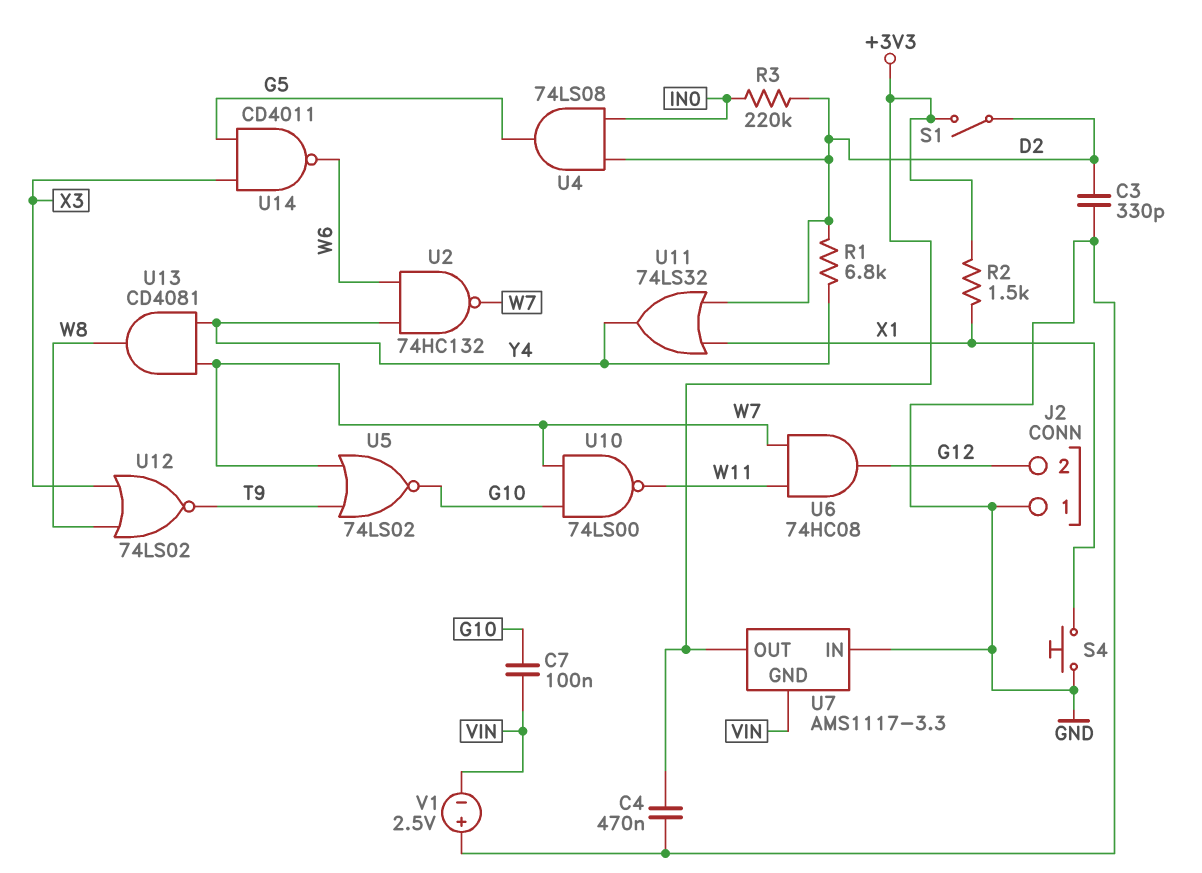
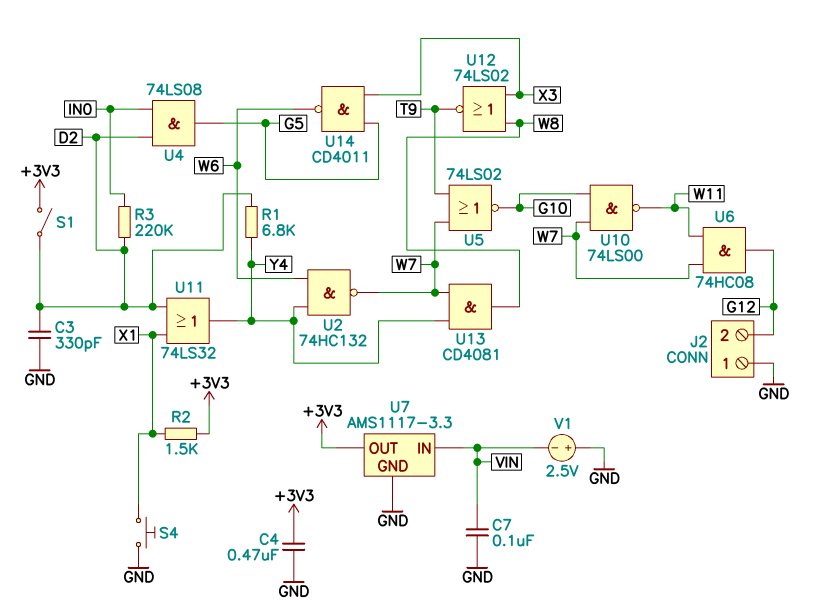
C7: 100nF (G10, VIN) -> 100nF (GND, VIN)
U7 pin GND: VIN -> GND
U7 pin IN: GND -> VIN

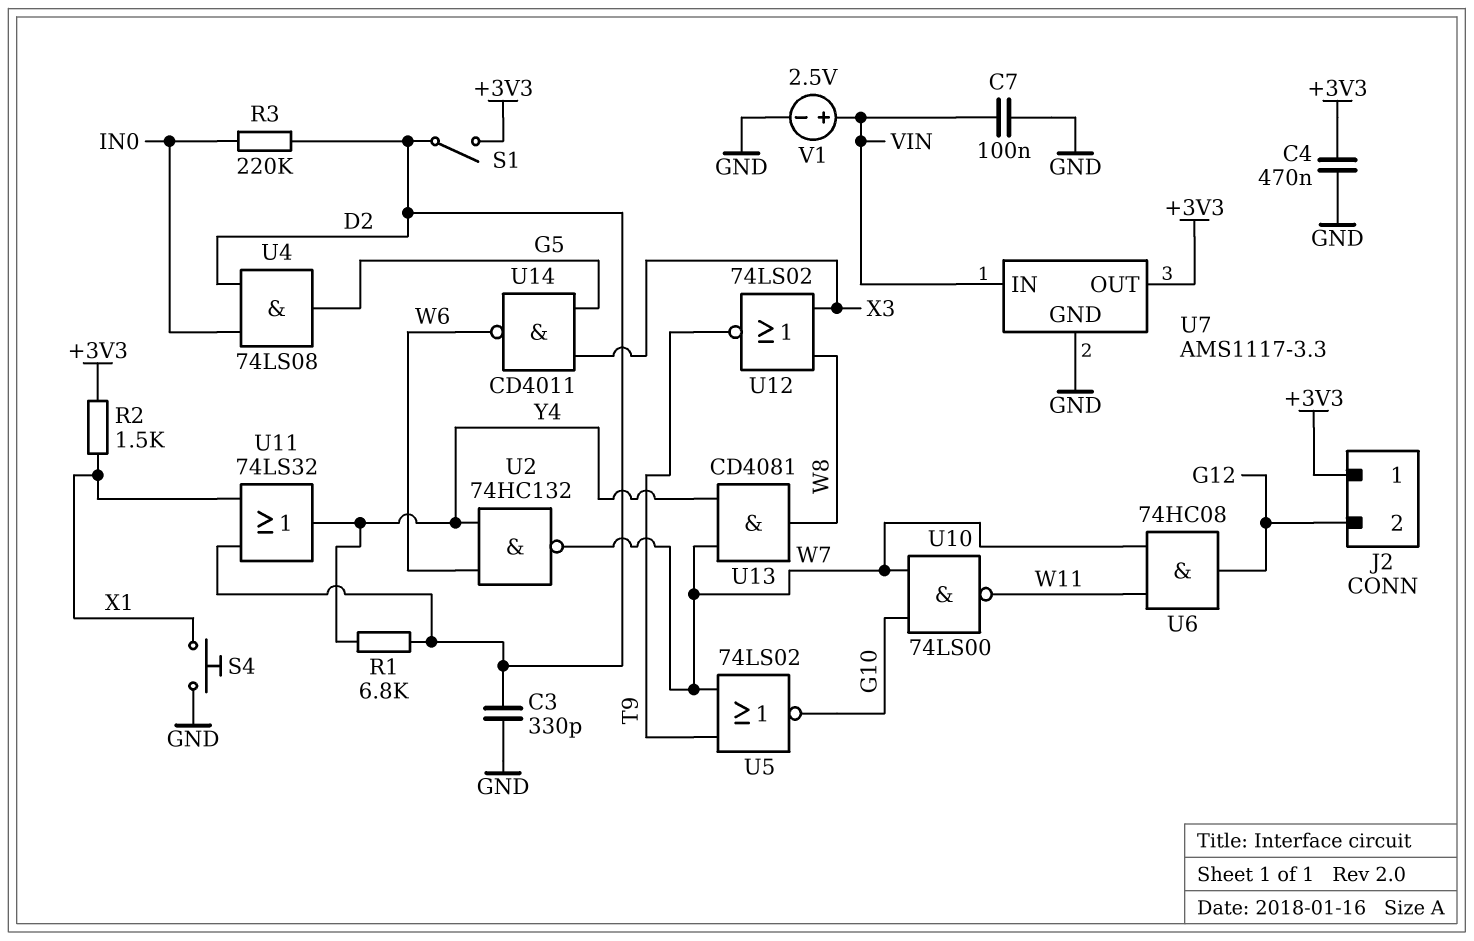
J2 pin 1: GND -> +3V3
V1: 2.5V (plus GND, minus VIN) -> 2.5V (plus VIN, minus GND)

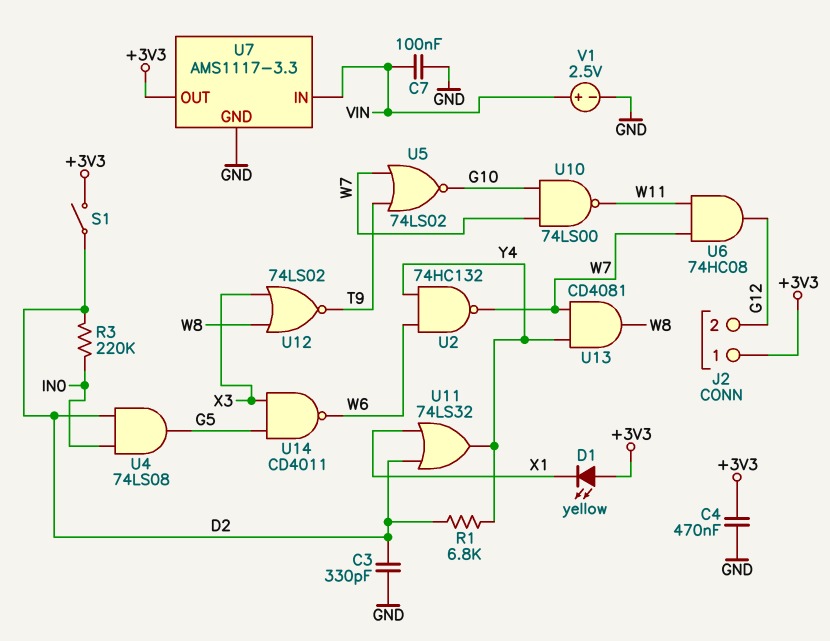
D1: none -> LED yellow (A +3V3, K X1)
R2: 1.5k (+3V3, X1) -> none
S4: button (GND, X1) -> none

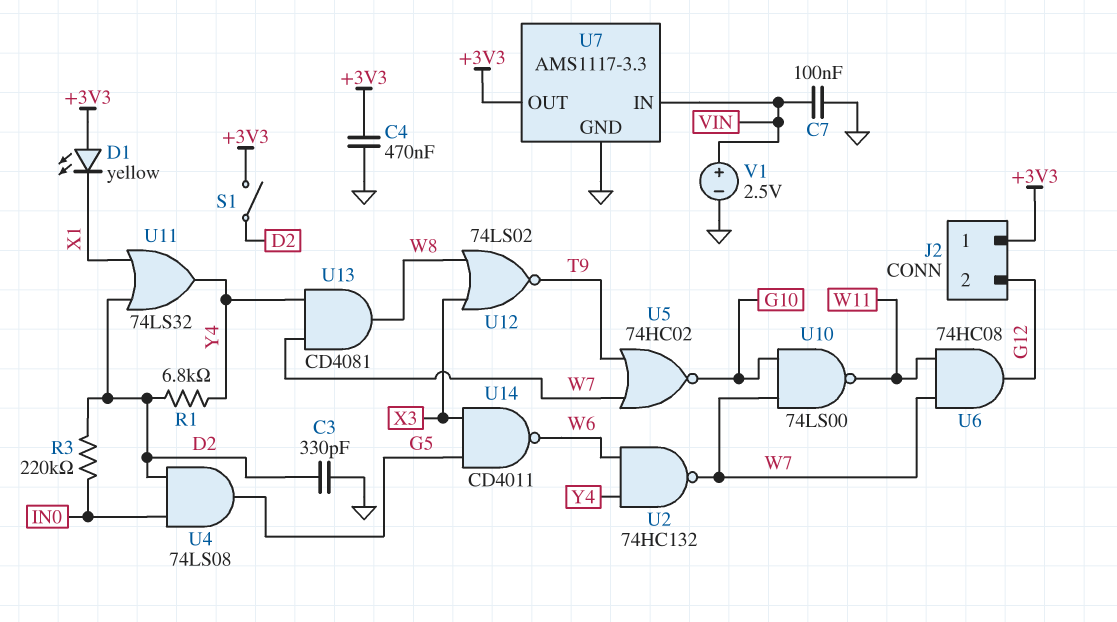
U5: NOR 74LS02 (in T9, in W7, out G10) -> NOR 74HC02 (in T9, in W7, out G10)

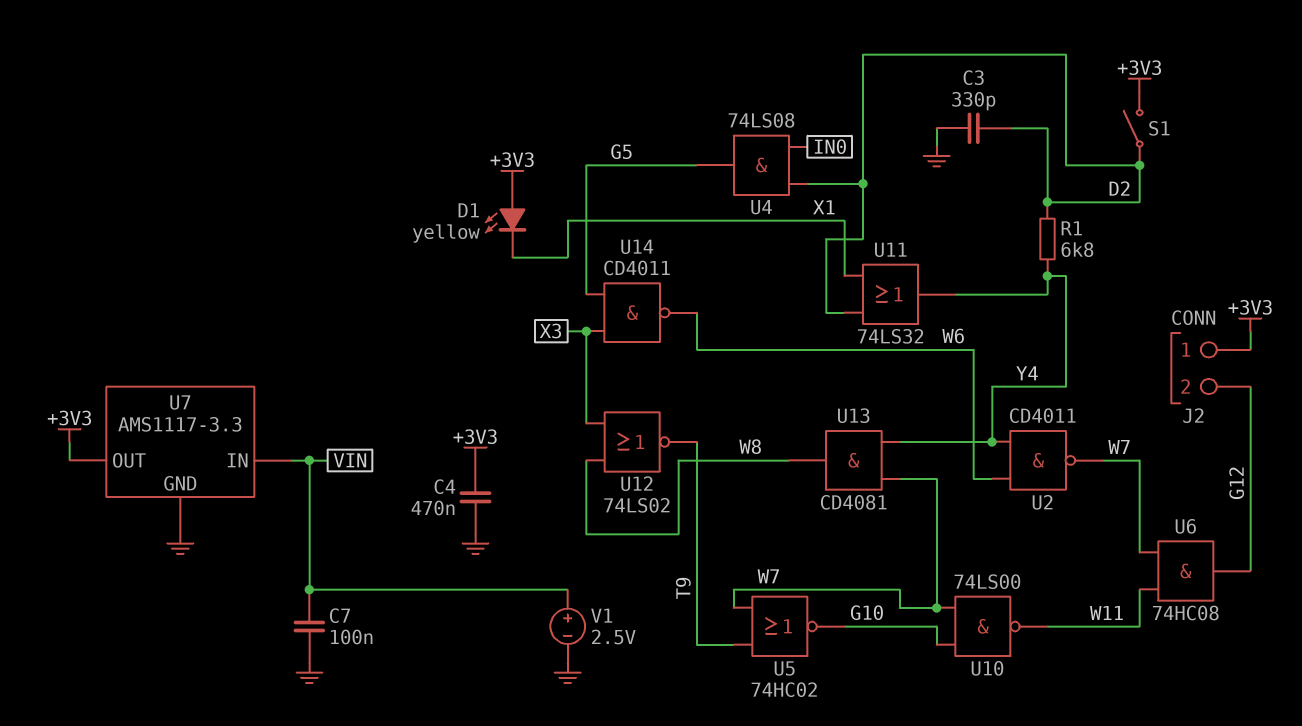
R3: 220k (D2, IN0) -> none
U2: NAND 74HC132 (in W6, in Y4, out W7) -> NAND CD4011 (in W6, in Y4, out W7)

